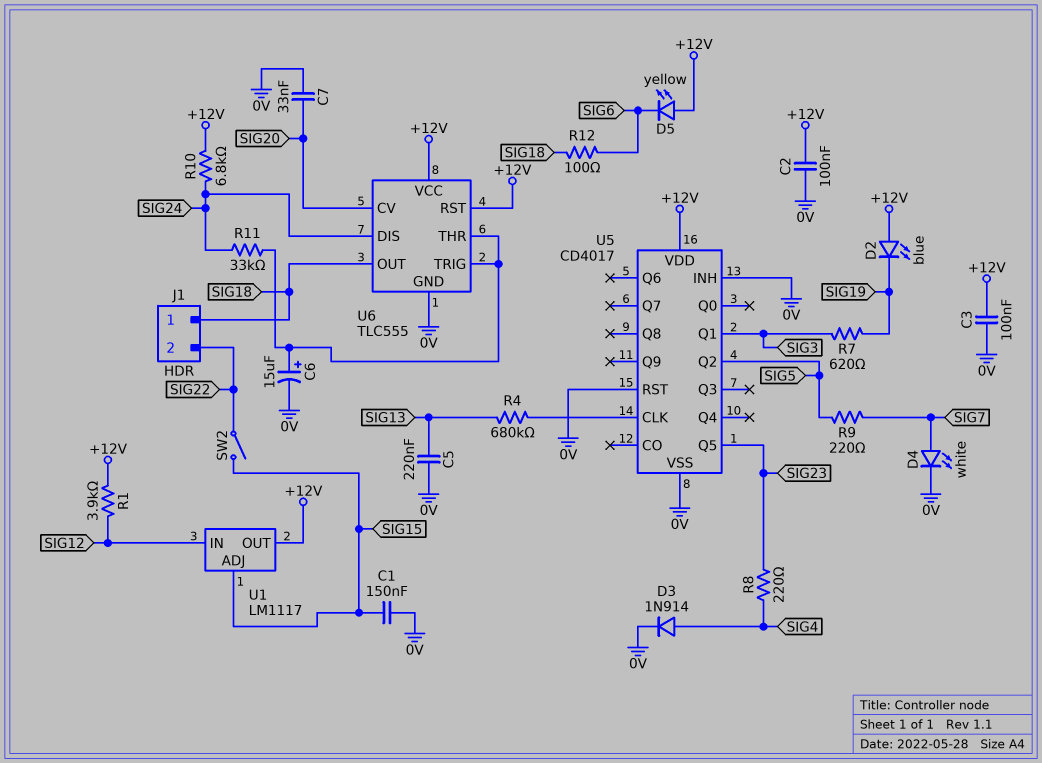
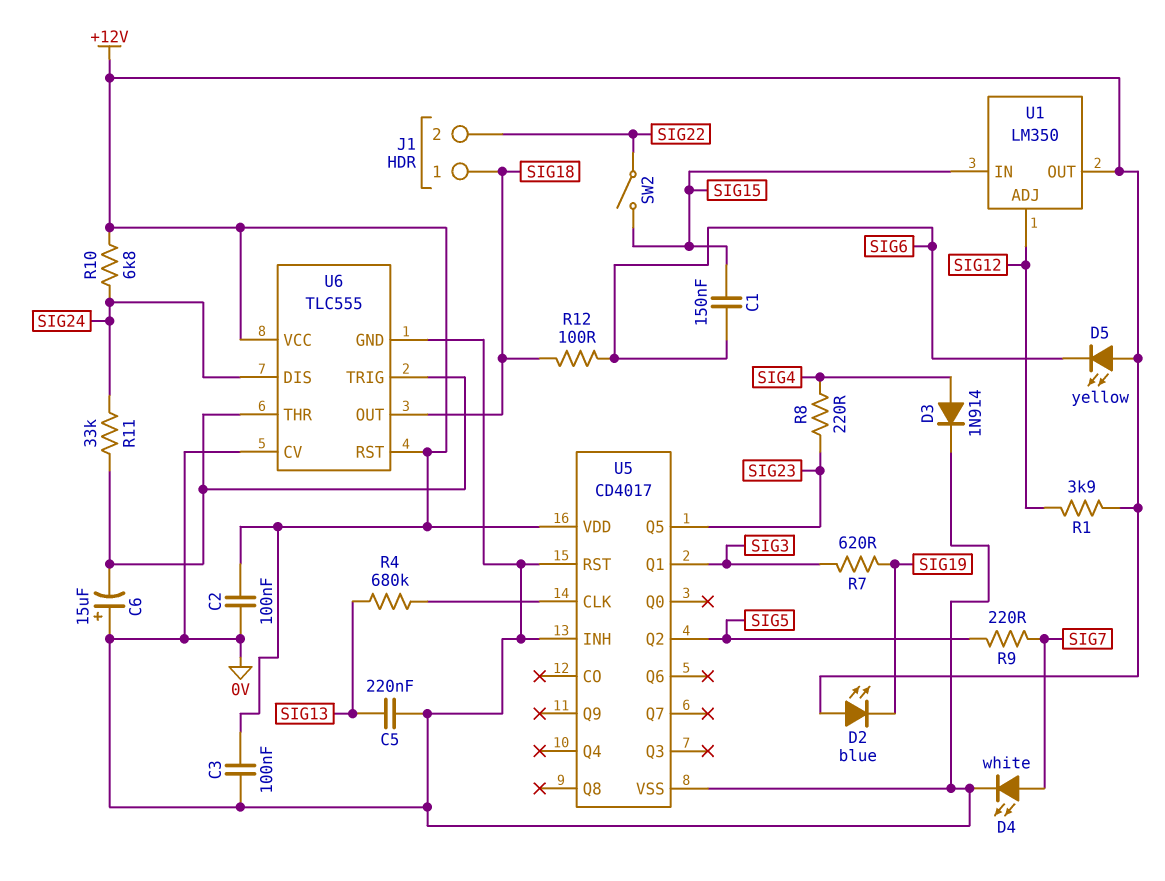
C1: 150nF (0V, SIG15) -> 150nF (SIG6, SIG15)
C6: 15uF (plus U6/THR, minus 0V) -> 15uF (plus 0V, minus U6/THR)
C7: 33nF (0V, SIG20) -> none
U1: LM1117 -> LM350
U1 pin ADJ: SIG15 -> SIG12
U1 pin IN: SIG12 -> SIG15
U6 pin CV: SIG20 -> 0V

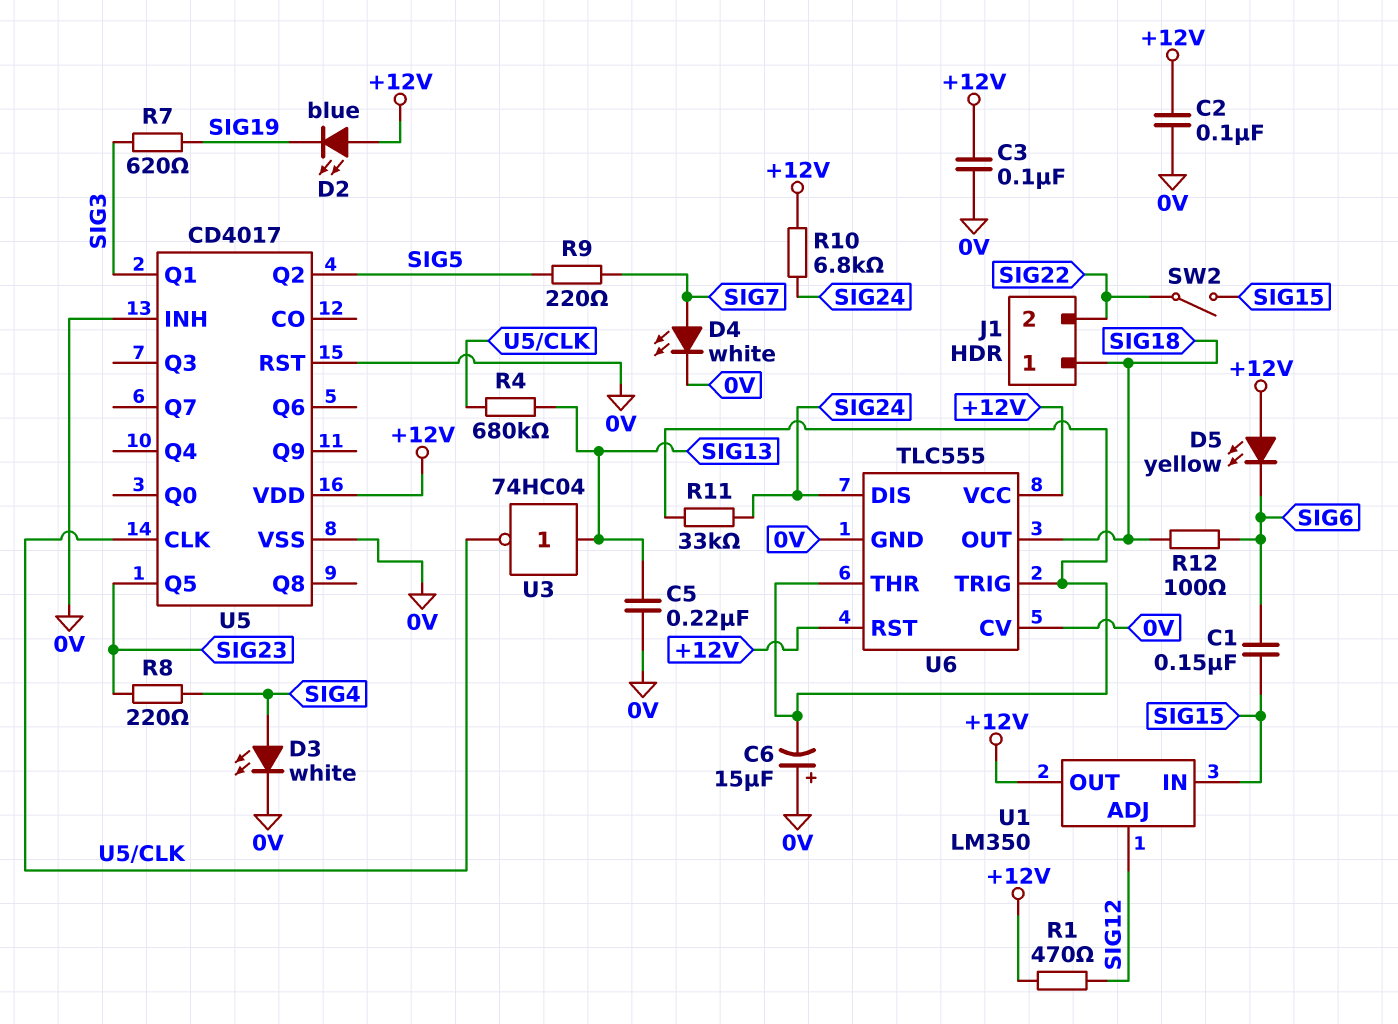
D3: diode 1N914 (A SIG4, K 0V) -> LED white (A SIG4, K 0V)
R1: 3.9k (+12V, SIG12) -> 470 (+12V, SIG12)
U3: none -> NOT 74HC04 (in SIG13, out U5/CLK)

